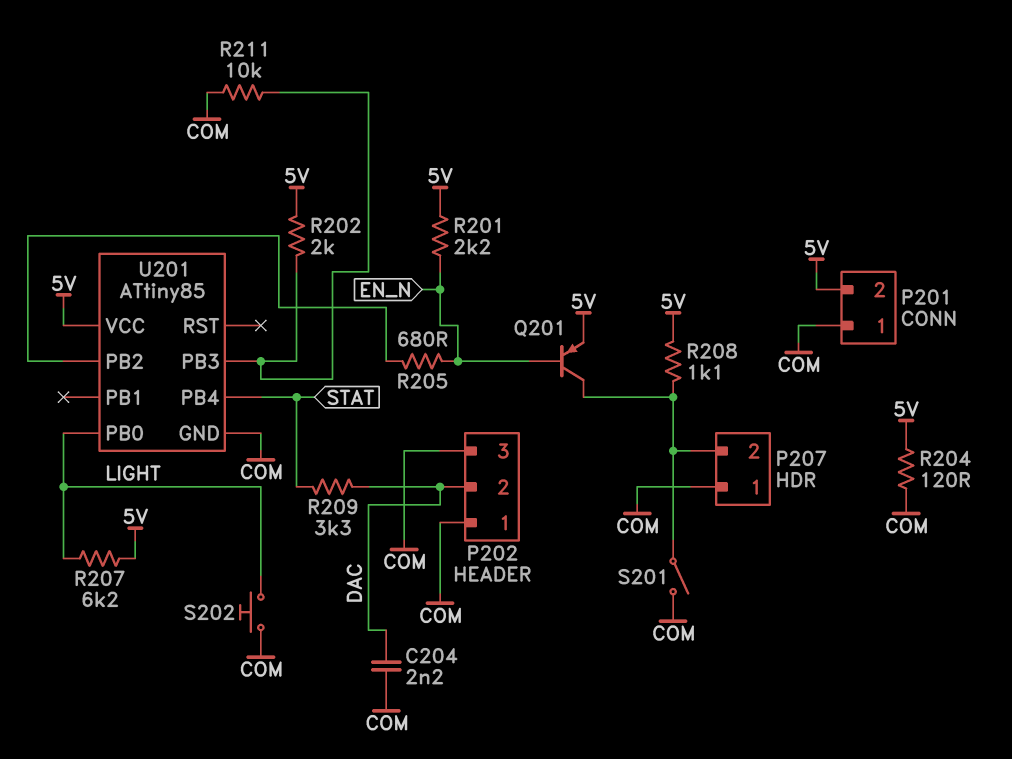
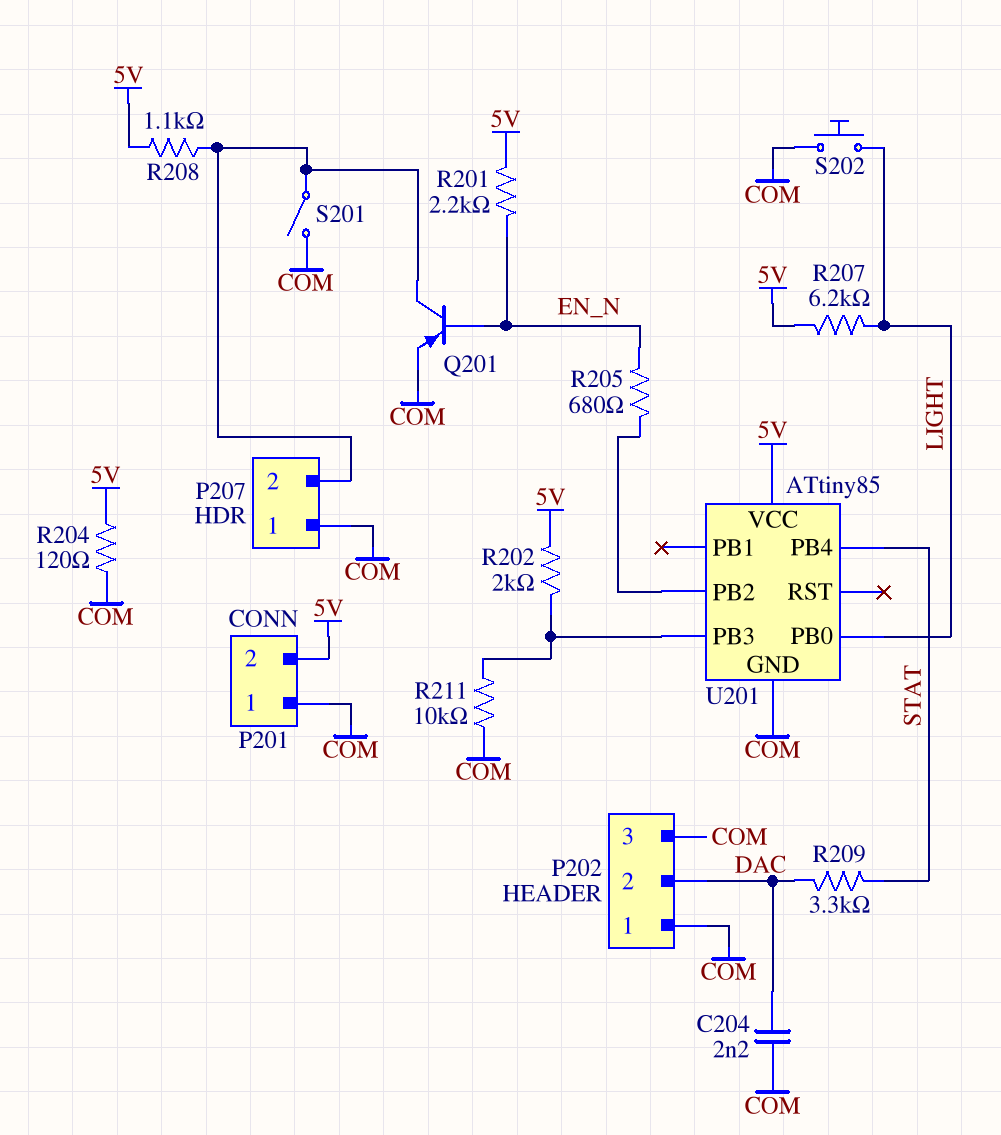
Q201: PNP (B EN_N, C P207/2, E 5V) -> PNP (B EN_N, C P207/2, E COM)

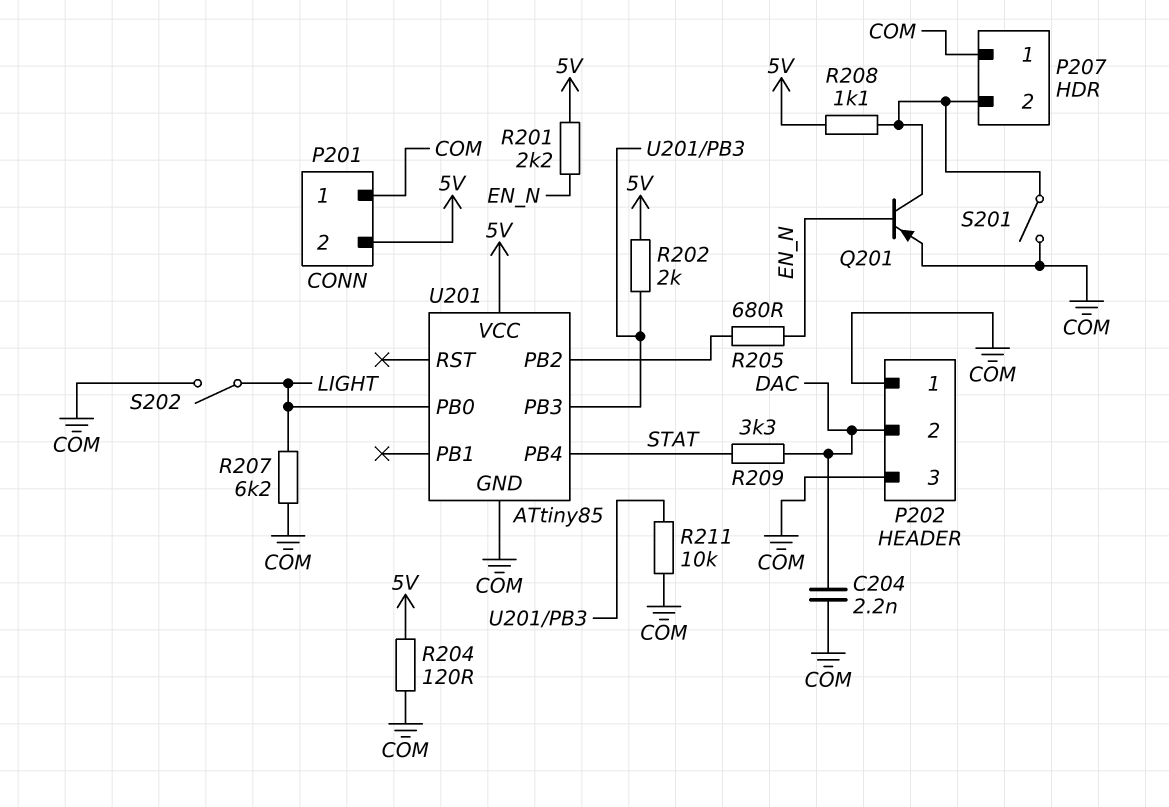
R207: 6.2k (5V, LIGHT) -> 6.2k (COM, LIGHT)
S202: button (COM, LIGHT) -> switch (COM, LIGHT)

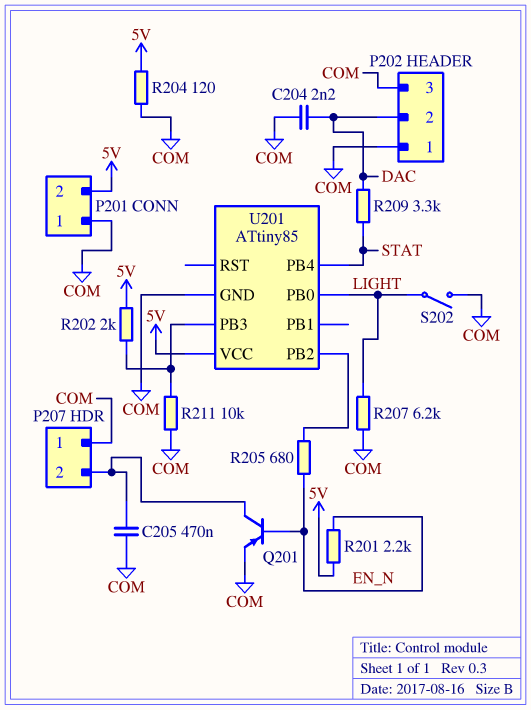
C205: none -> 470nF (COM, P207/2)
R208: 1.1k (5V, P207/2) -> none
S201: switch (COM, P207/2) -> none

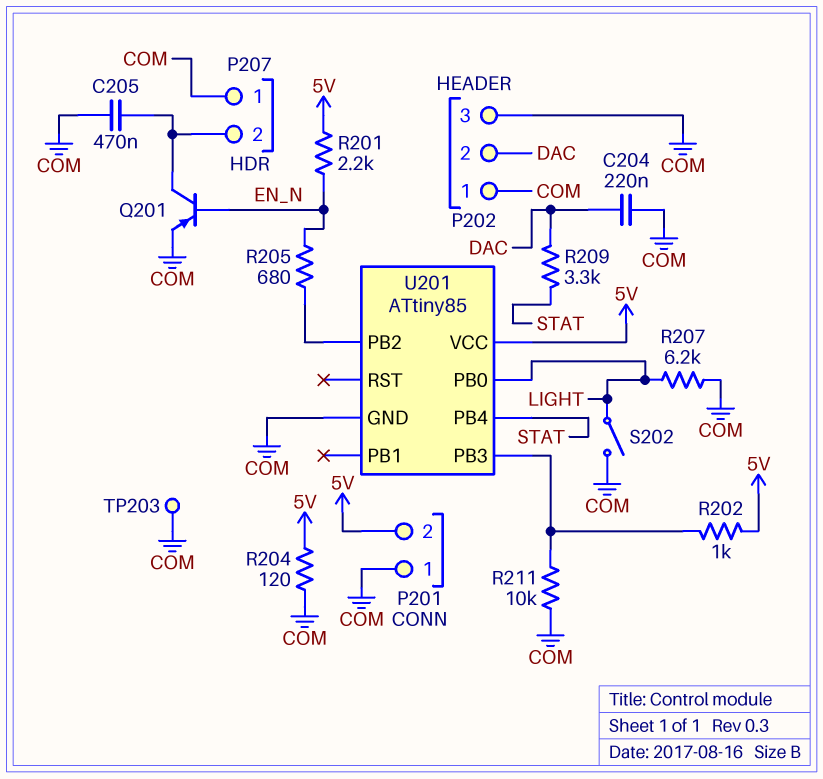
C204: 2.2nF (COM, DAC) -> 220nF (COM, DAC)
R202: 2k (5V, U201/PB3) -> 1k (5V, U201/PB3)
TP203: none -> test point (COM)

